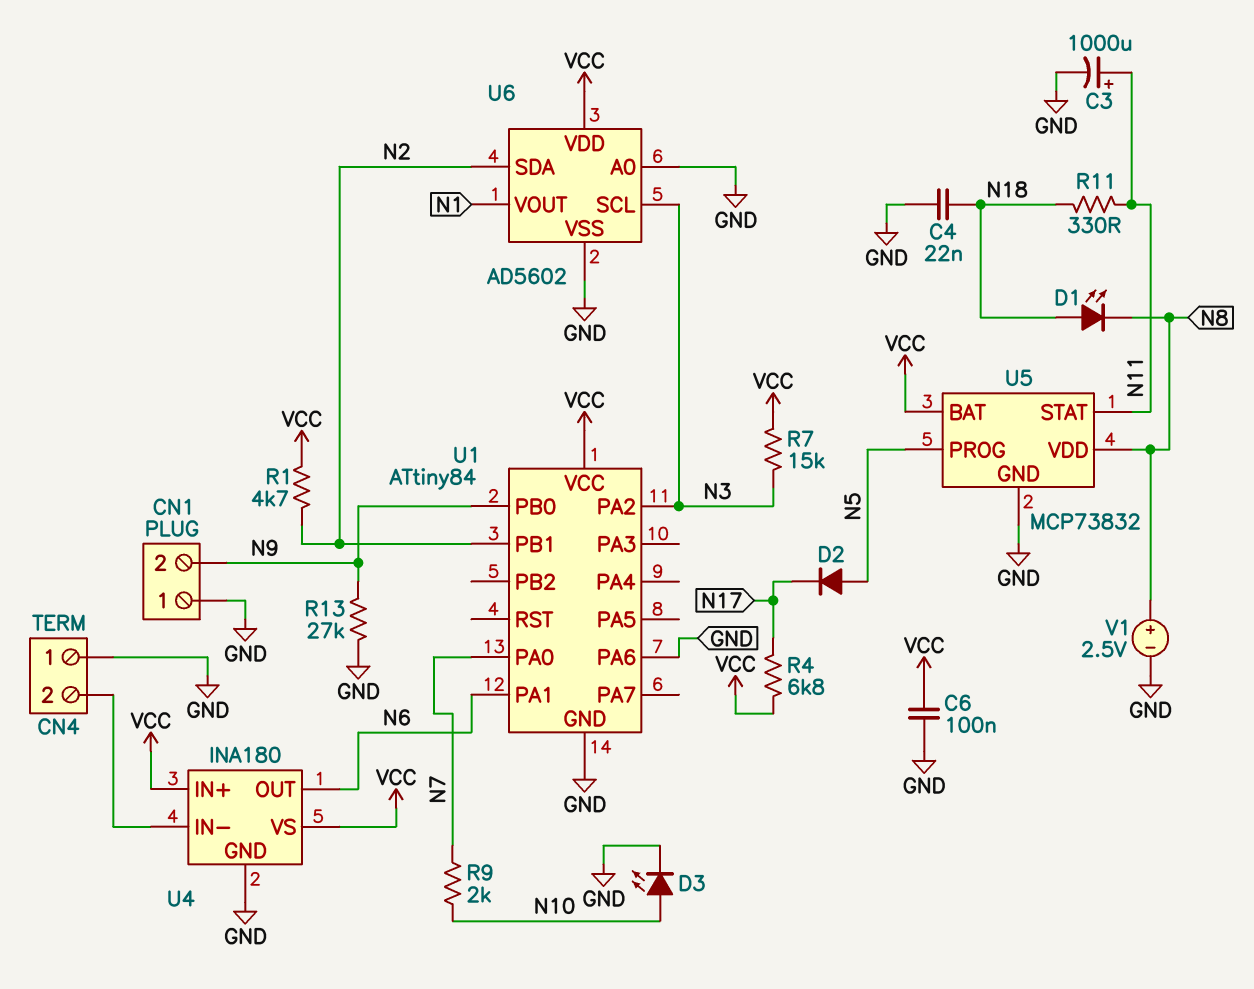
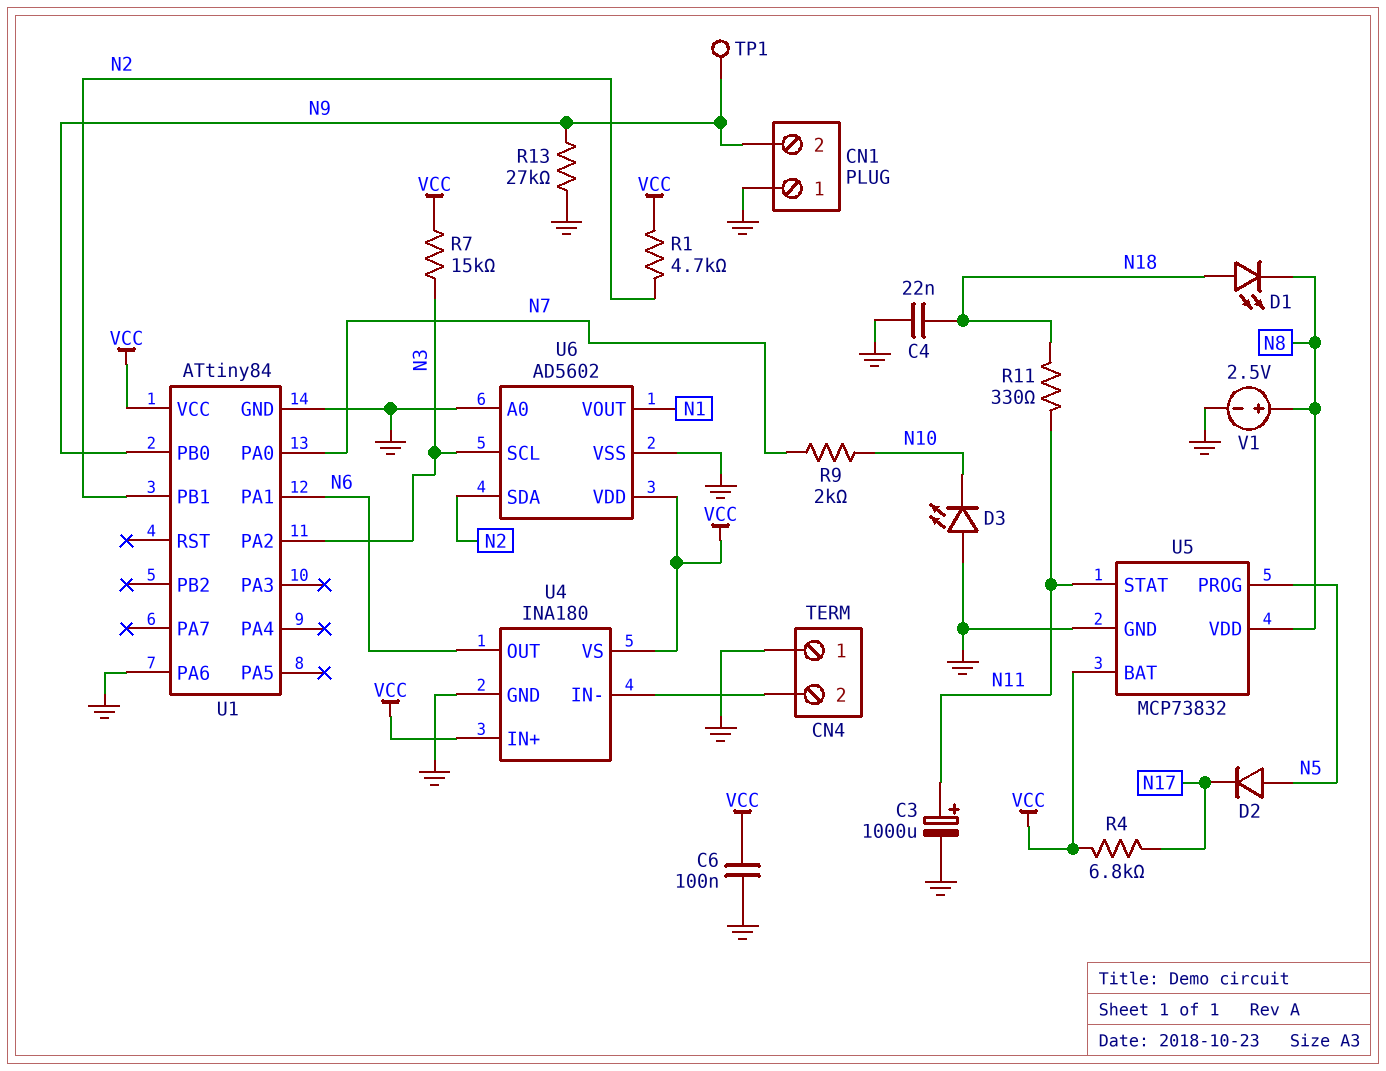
D3: LED (A N10, K GND) -> LED (A GND, K N10)
TP1: none -> test point (N9)

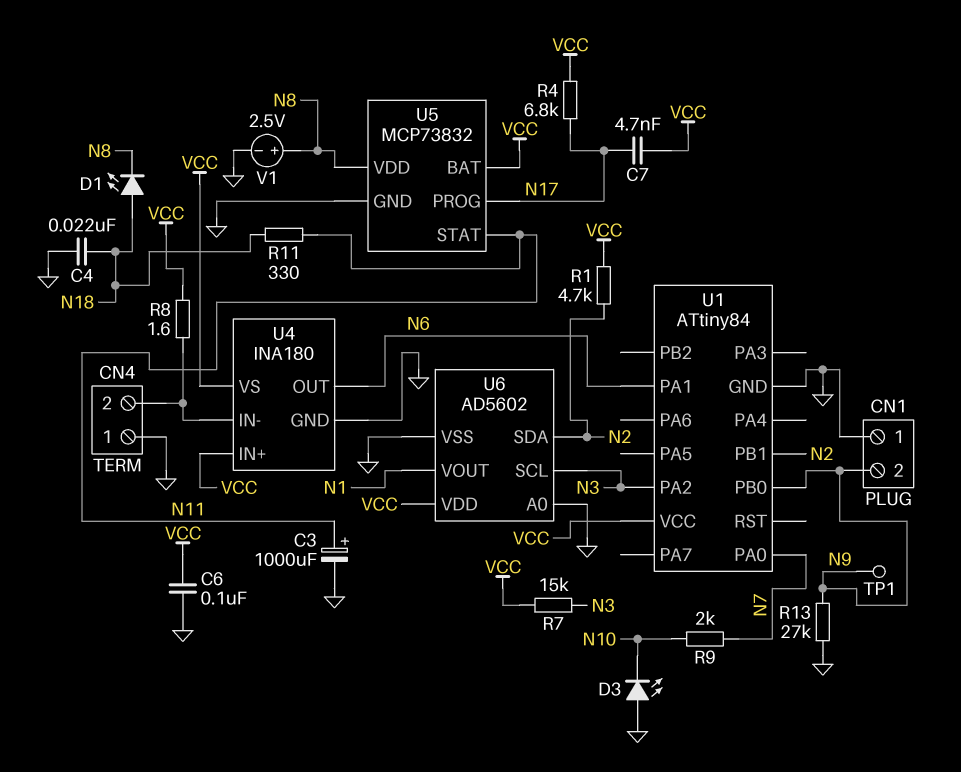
C7: none -> 4.7nF (N17, VCC)
D2: diode (A N5, K N17) -> none
R8: none -> 1.6 (CN4/2, VCC)
U1 pin PA6: GND -> none
U5 pin PROG: N5 -> N17

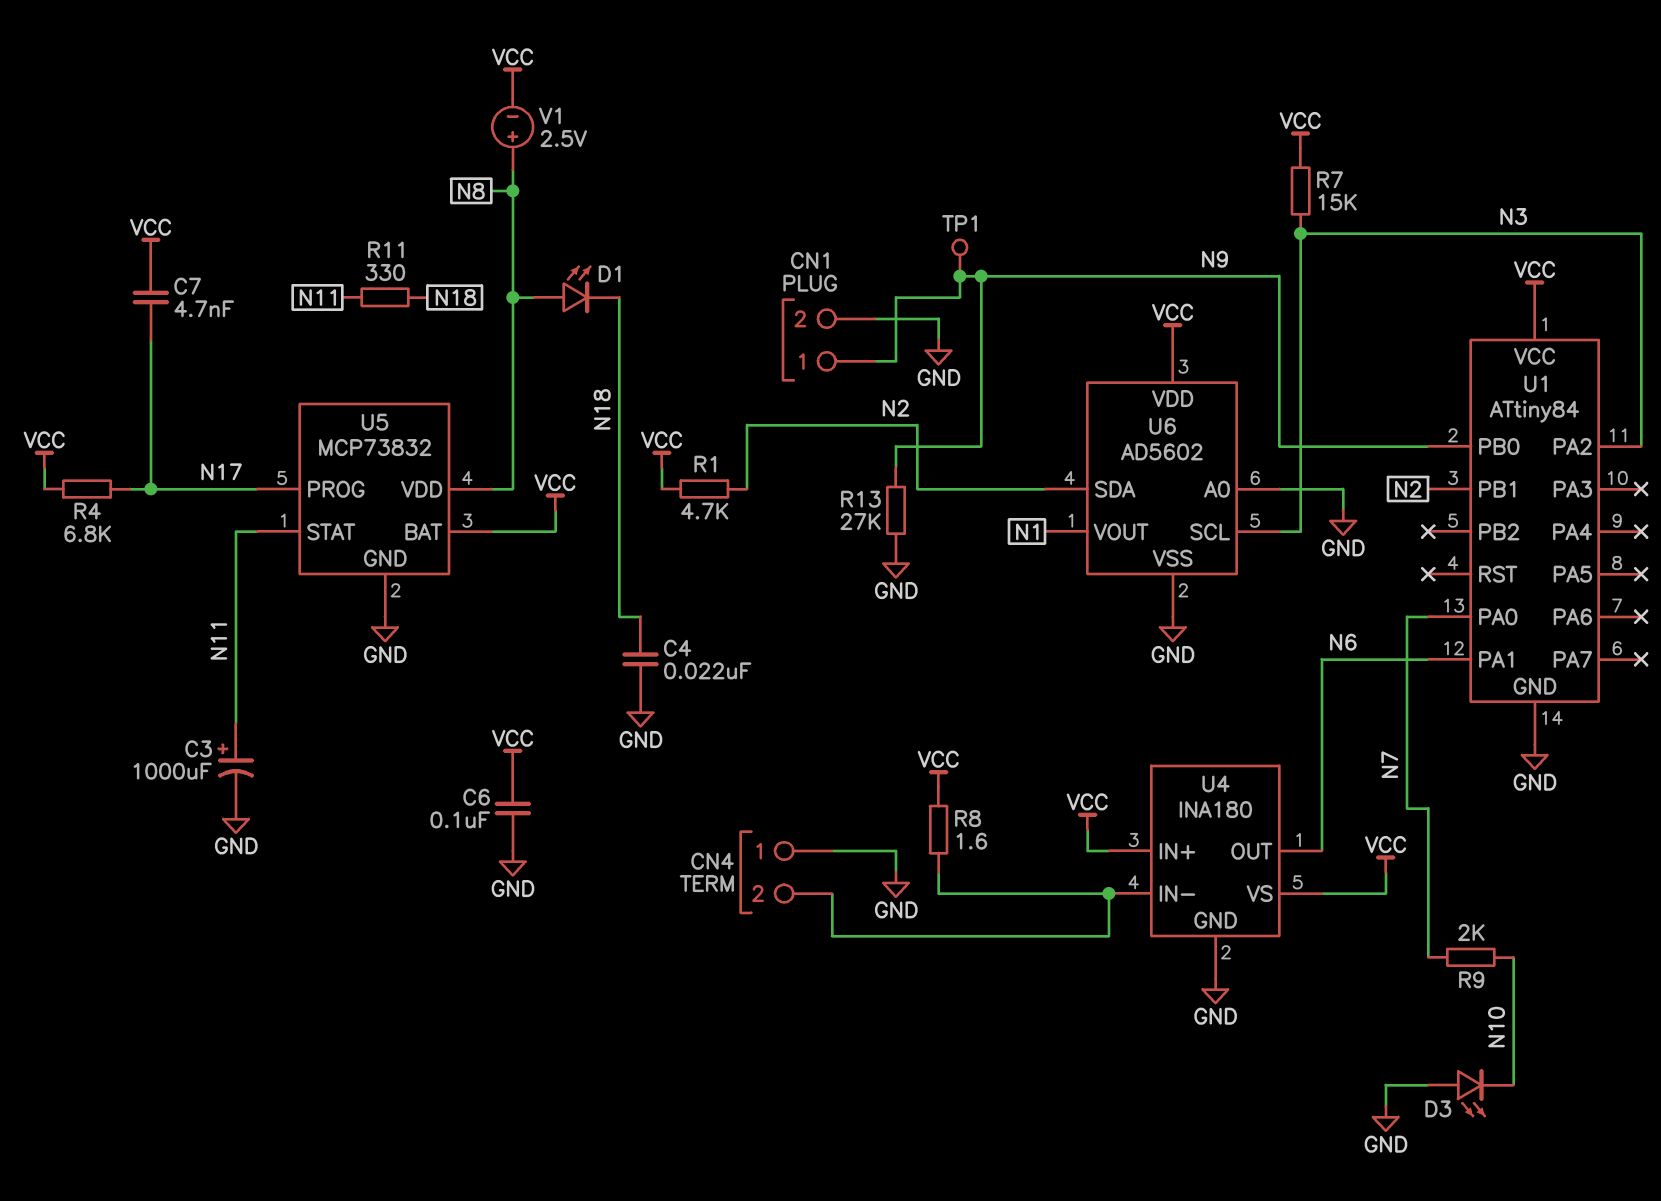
CN1 pin 1: GND -> N9
CN1 pin 2: N9 -> GND
D1: LED (A N18, K N8) -> LED (A N8, K N18)
V1: 2.5V (plus N8, minus GND) -> 2.5V (plus N8, minus VCC)

